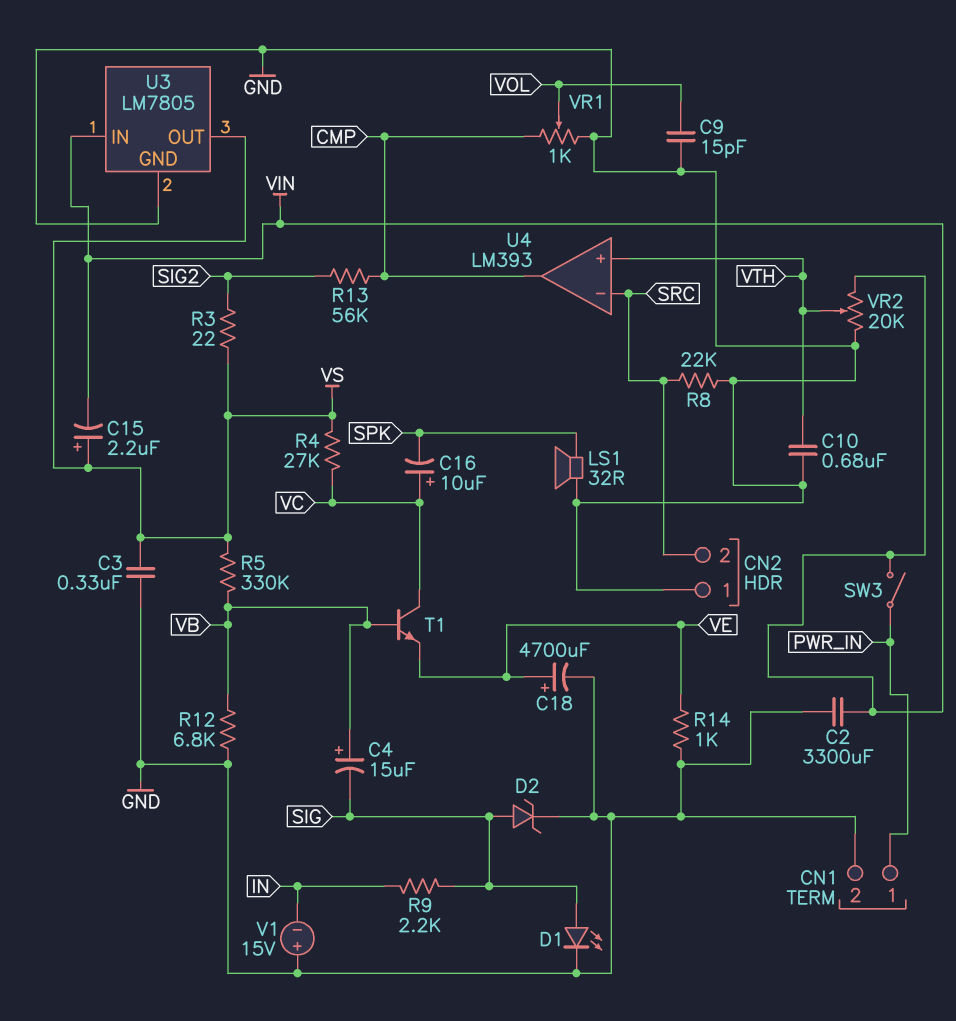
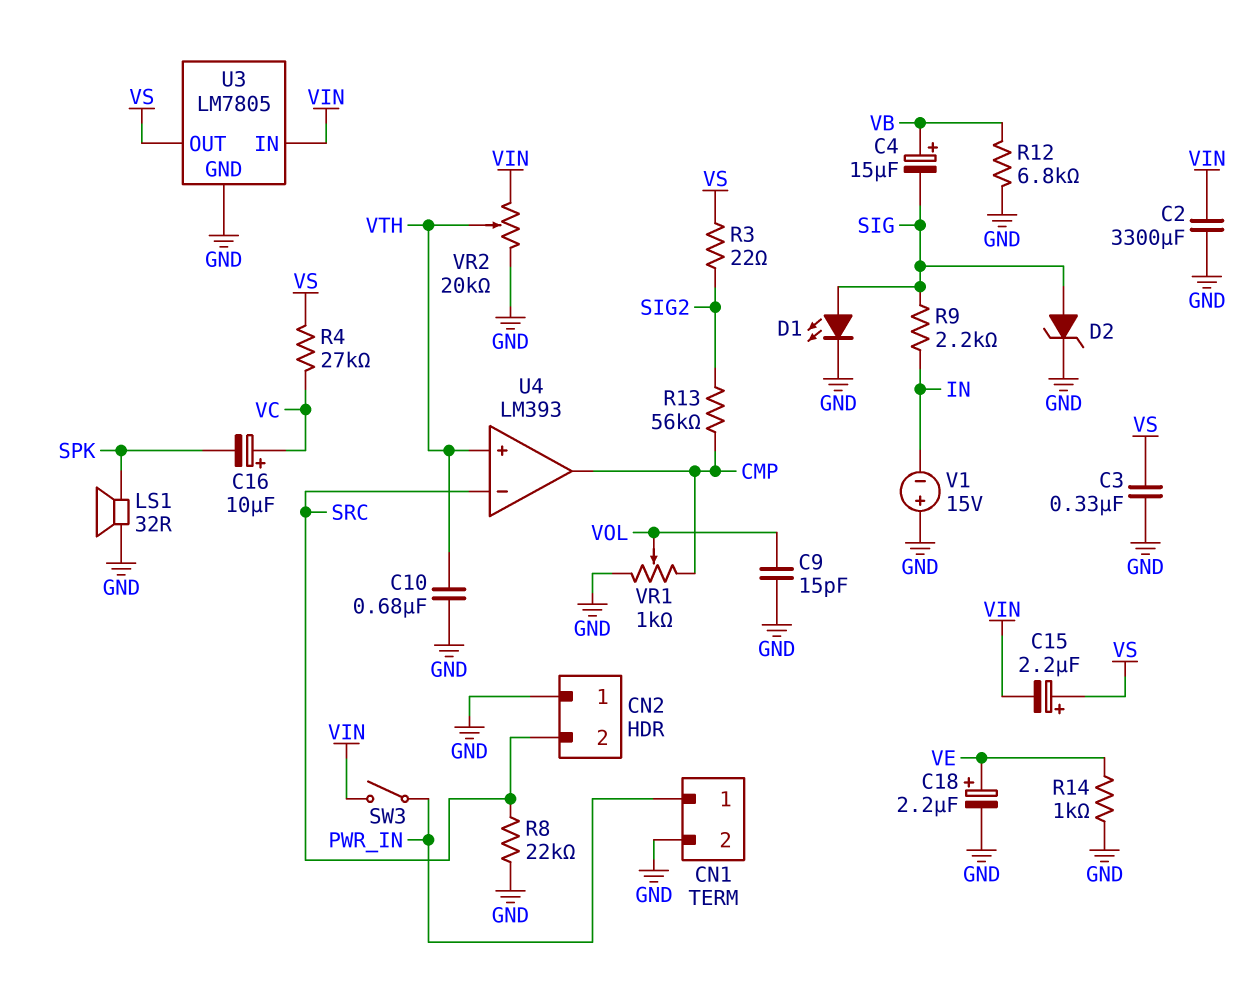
C18: 4700uF (plus VE, minus GND) -> 2.2uF (plus VE, minus GND)
R5: 330k (VB, VS) -> none
T1: NPN (B VB, C VC, E VE) -> none

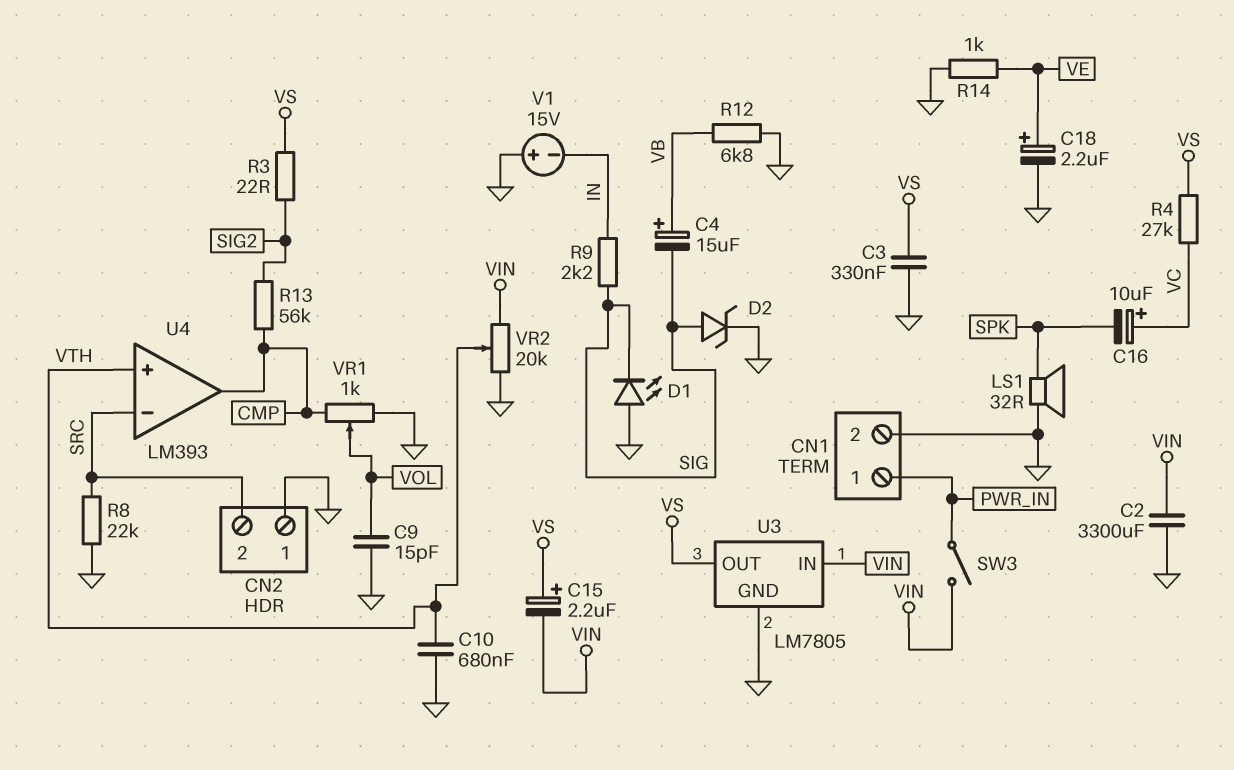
D1: LED (A SIG, K GND) -> LED (A GND, K SIG)

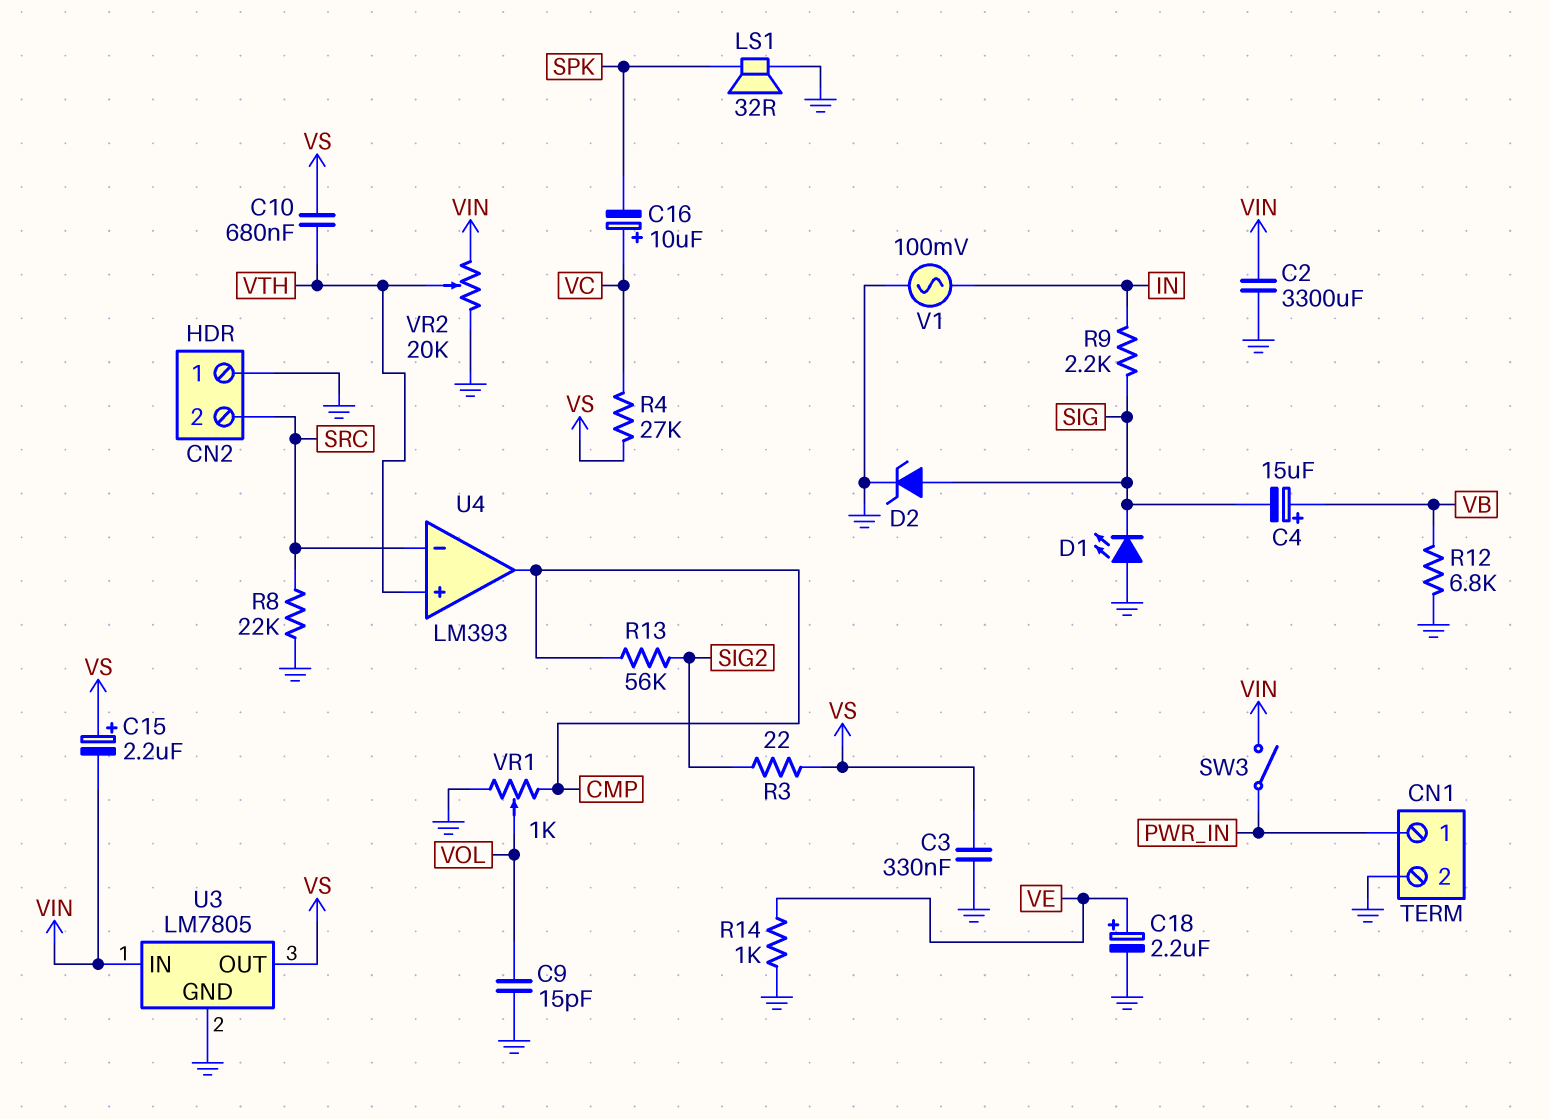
C10: 680nF (GND, VTH) -> 680nF (VS, VTH)
V1: 15V (plus GND, minus IN) -> AC 100mV (GND, IN)

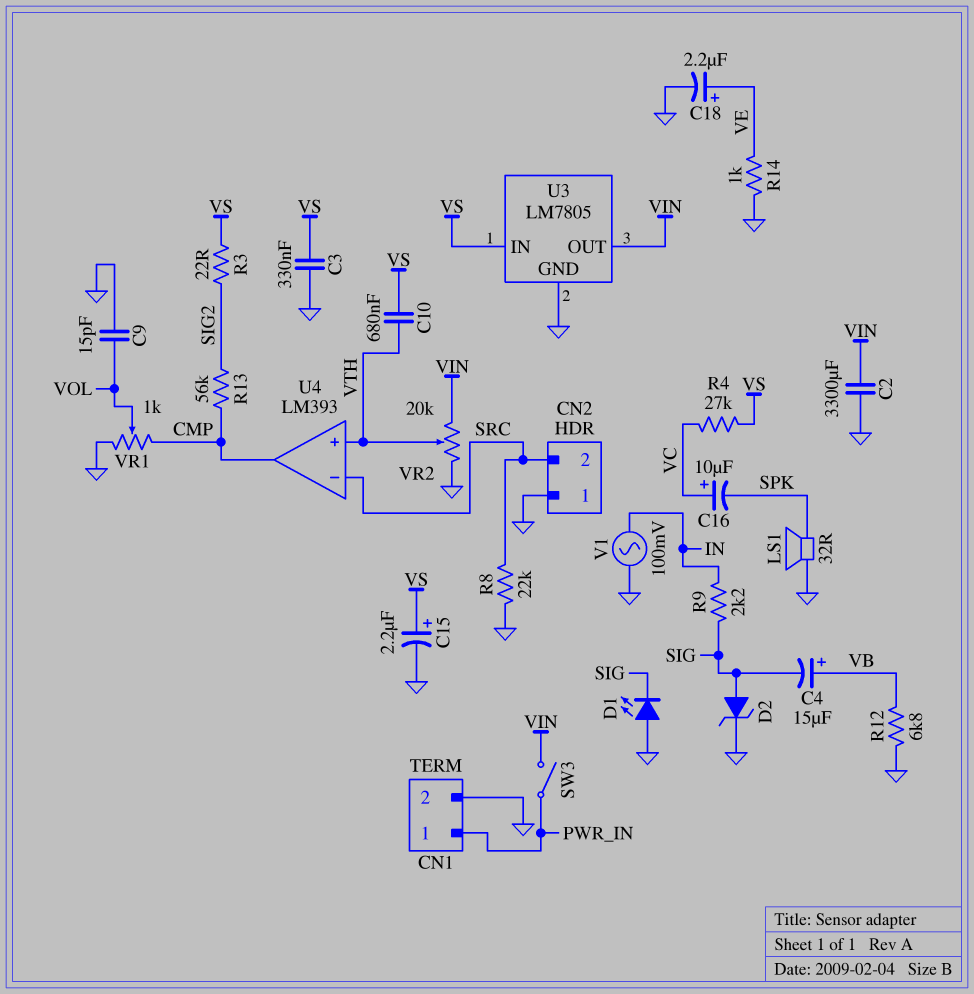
C15: 2.2uF (plus VS, minus VIN) -> 2.2uF (plus VS, minus GND)
U3 pin IN: VIN -> VS
U3 pin OUT: VS -> VIN

